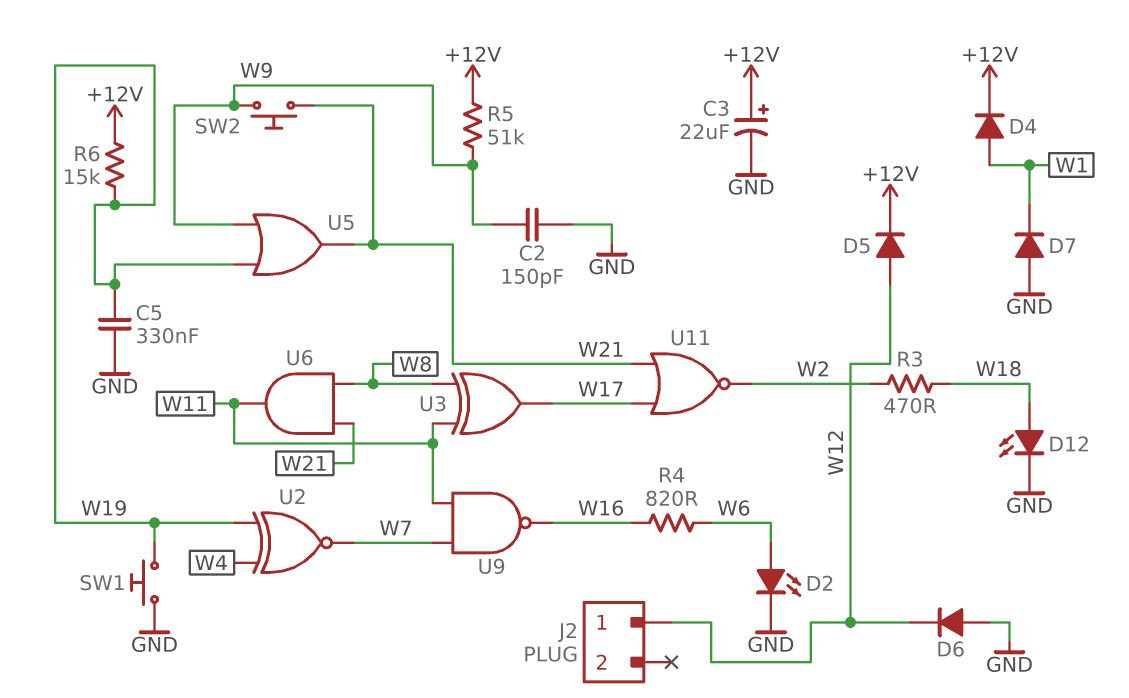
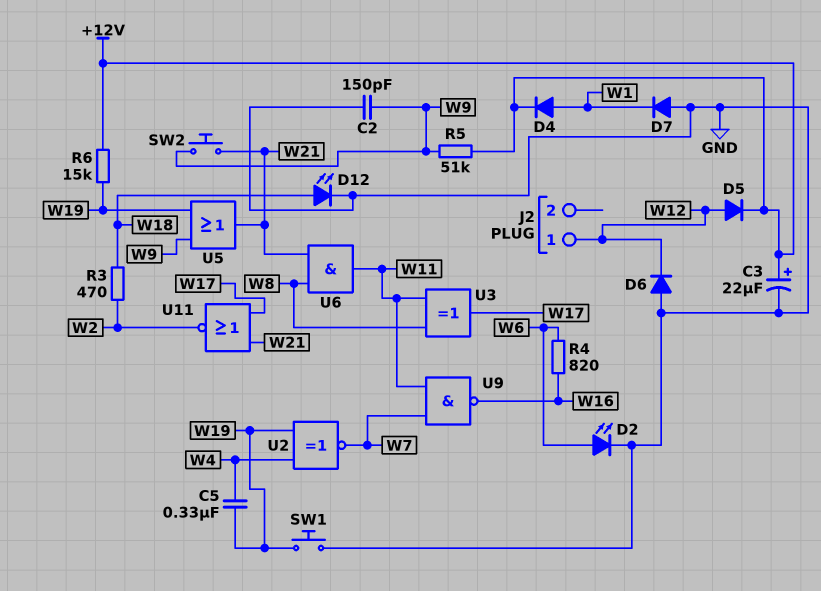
C5: 330nF (GND, W19) -> 330nF (W4, W19)

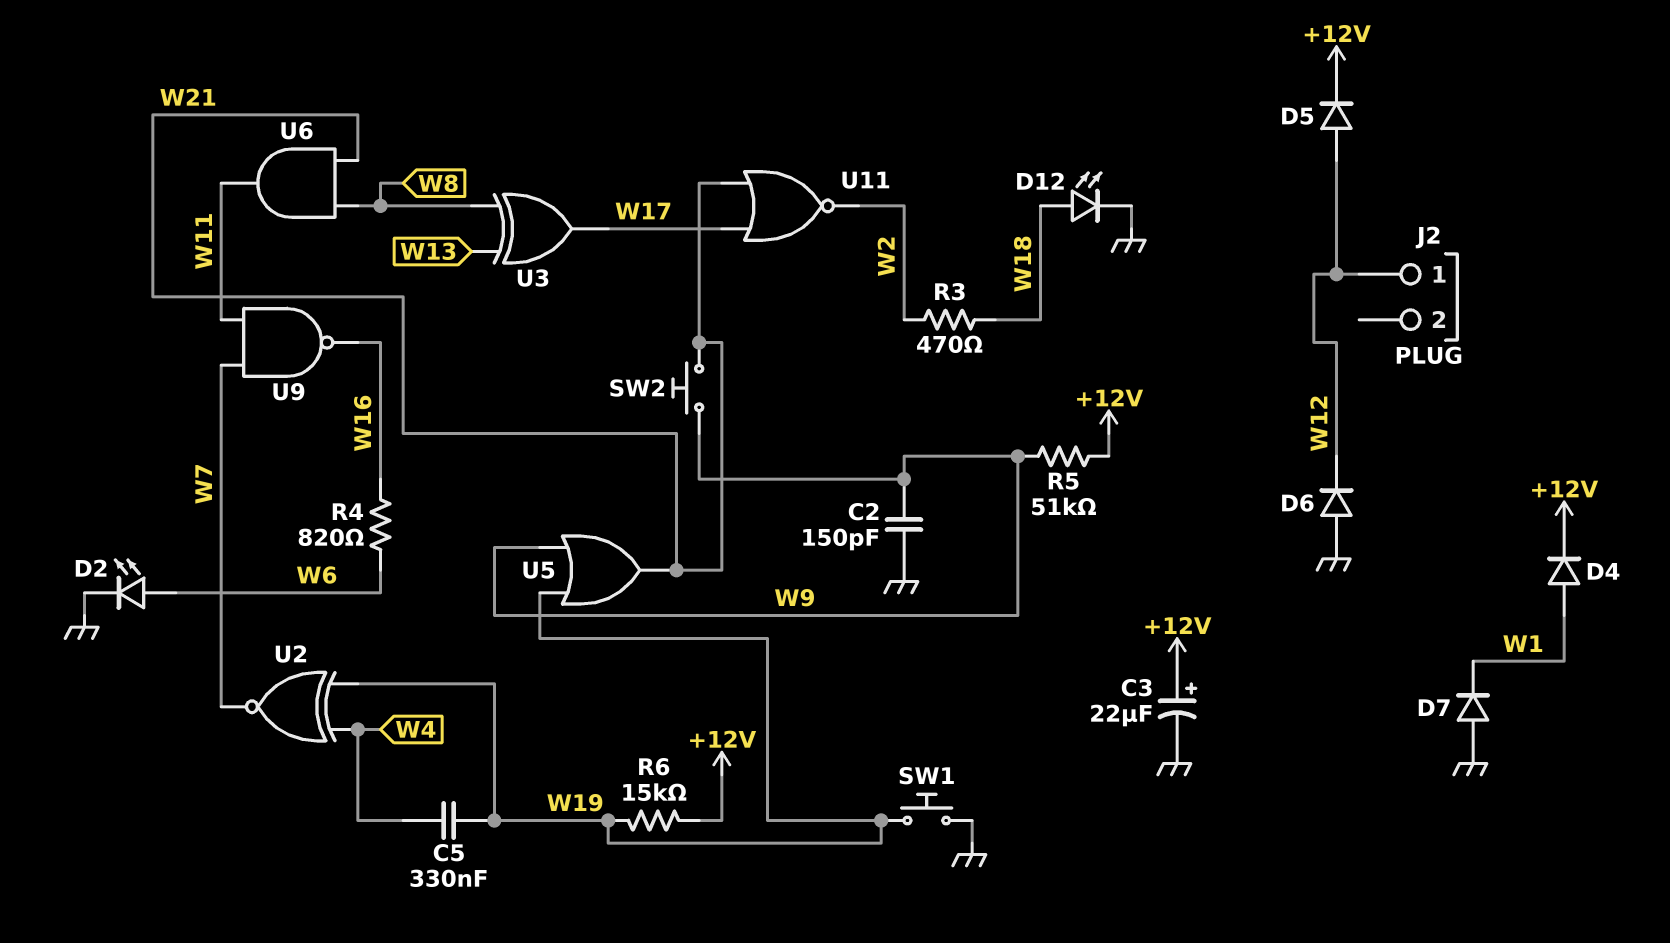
U3: XOR (in W8, in W11, out W17) -> XOR (in W8, in W13, out W17)

